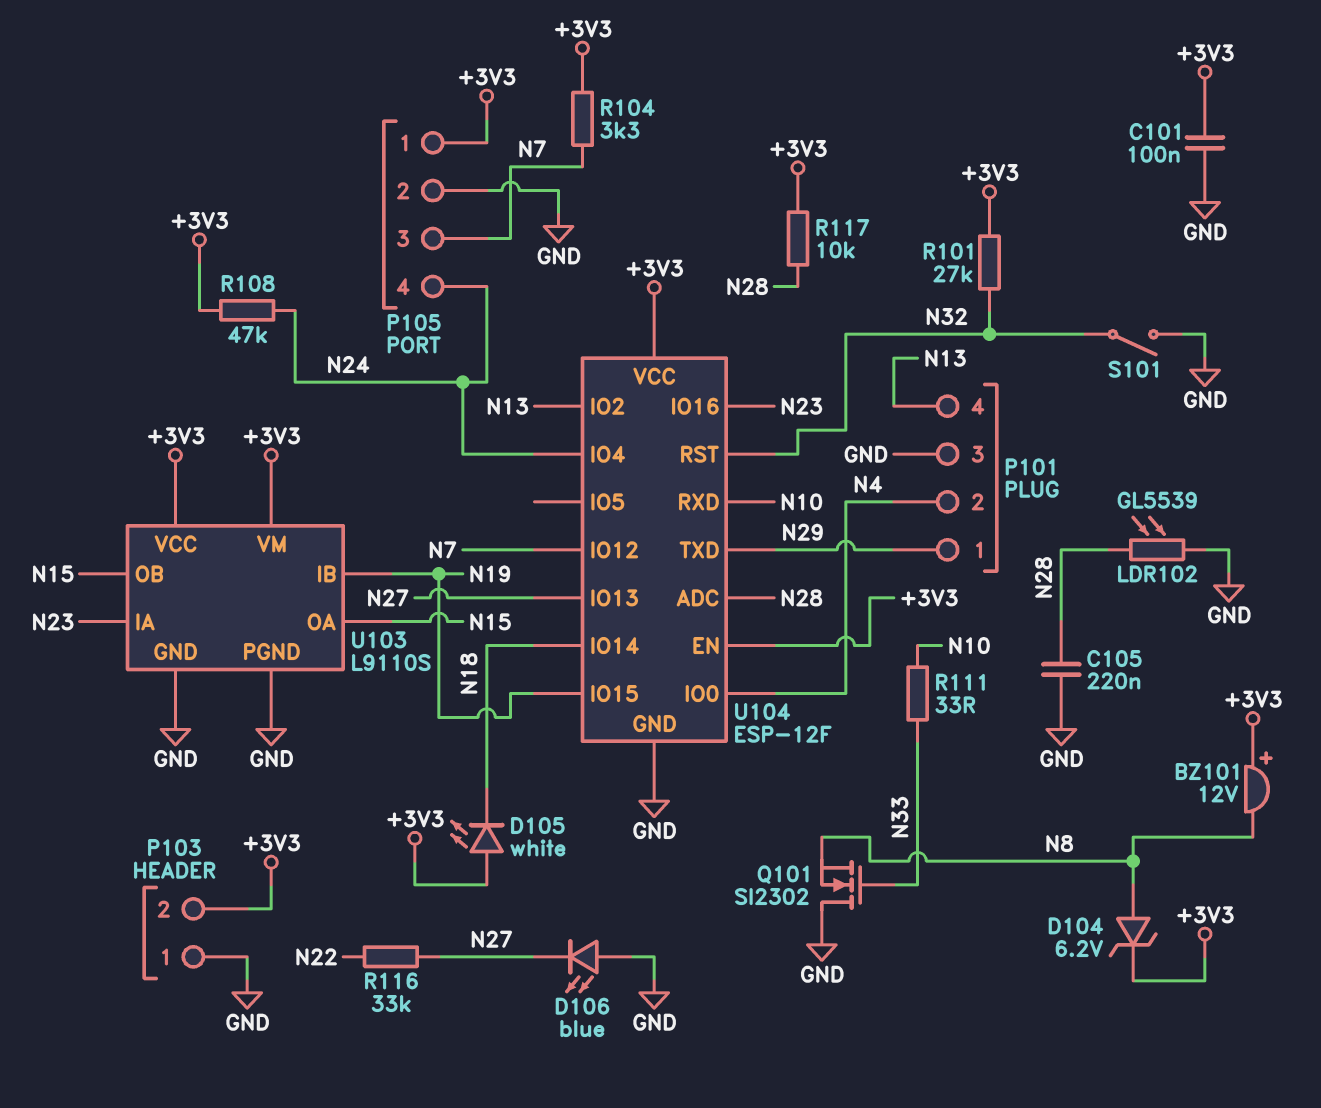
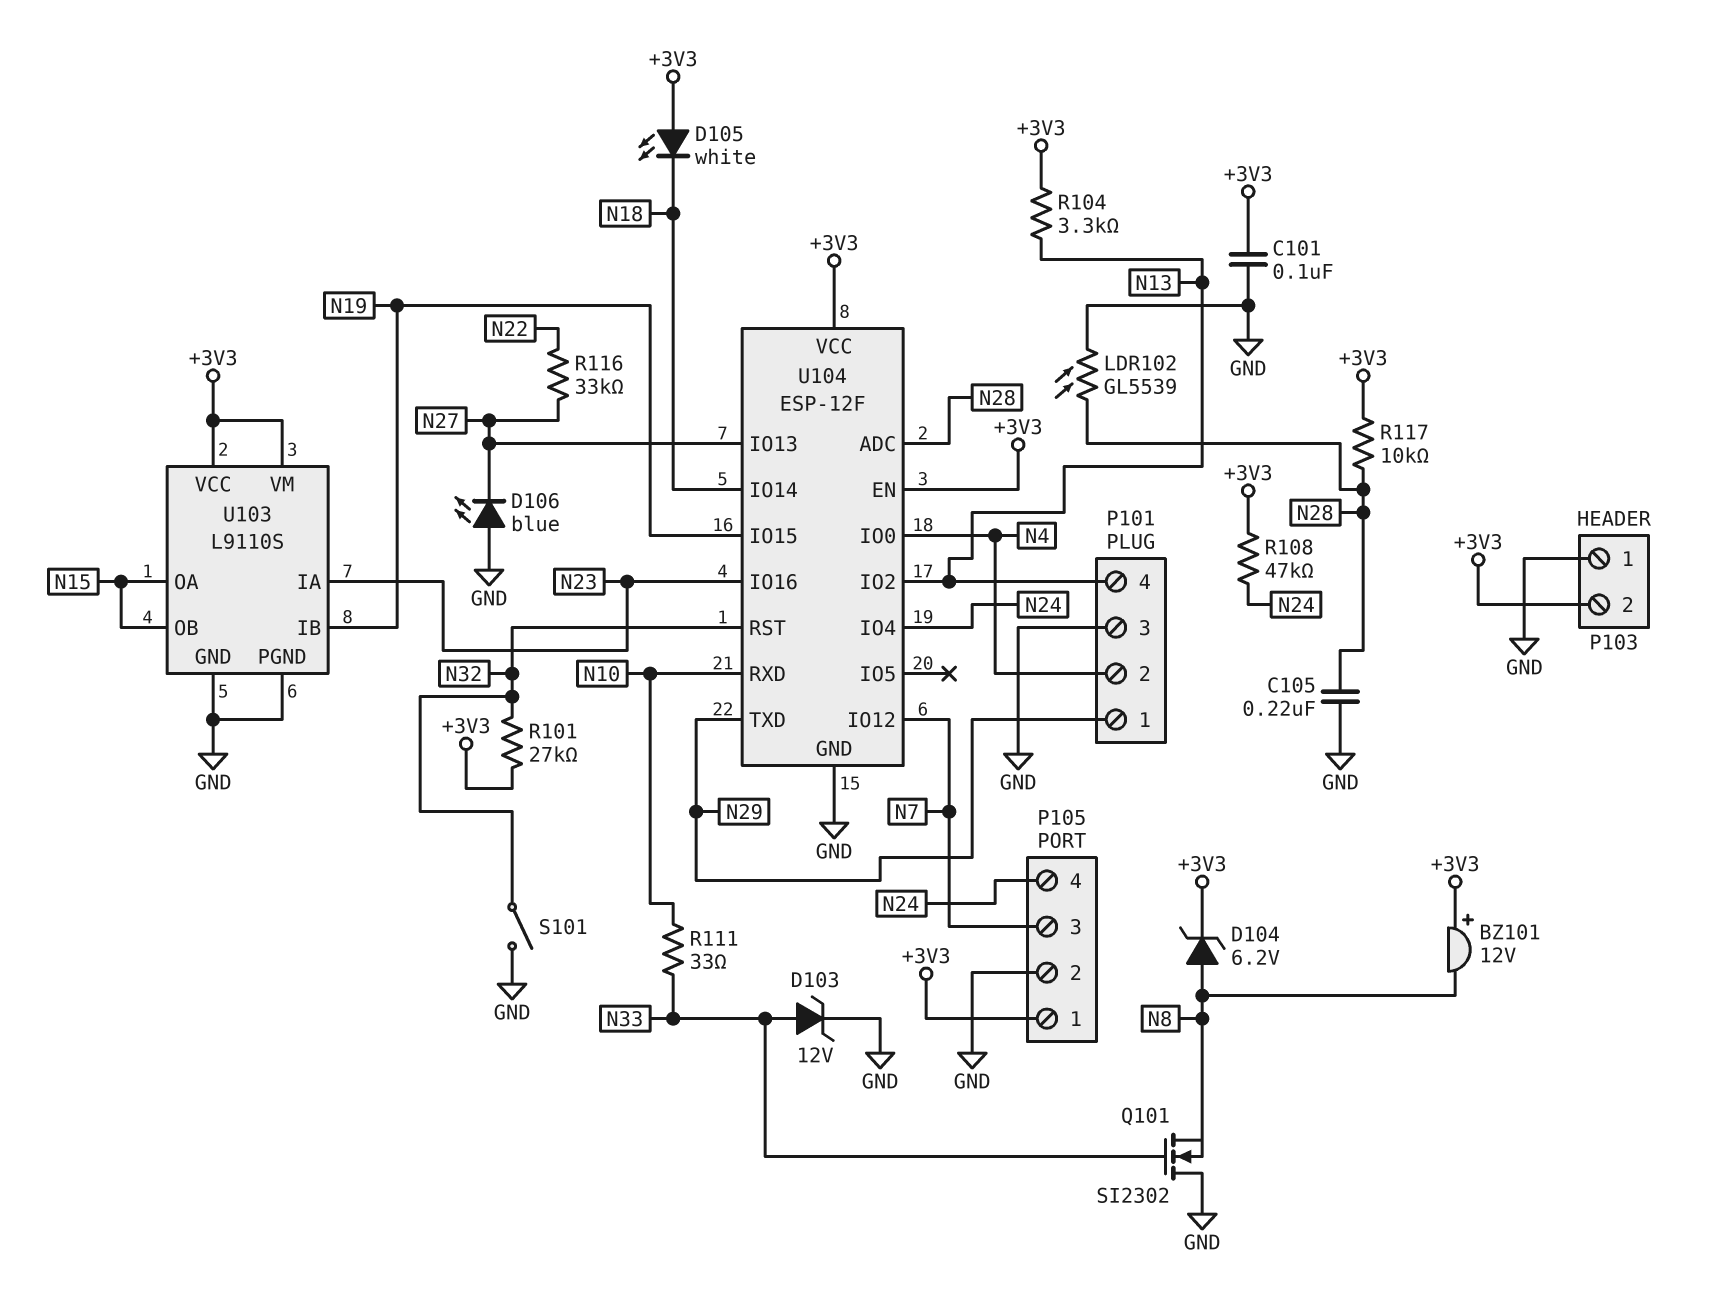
D103: none -> zener 12V (A N33, K GND)
R104: 3.3k (+3V3, N7) -> 3.3k (+3V3, N13)

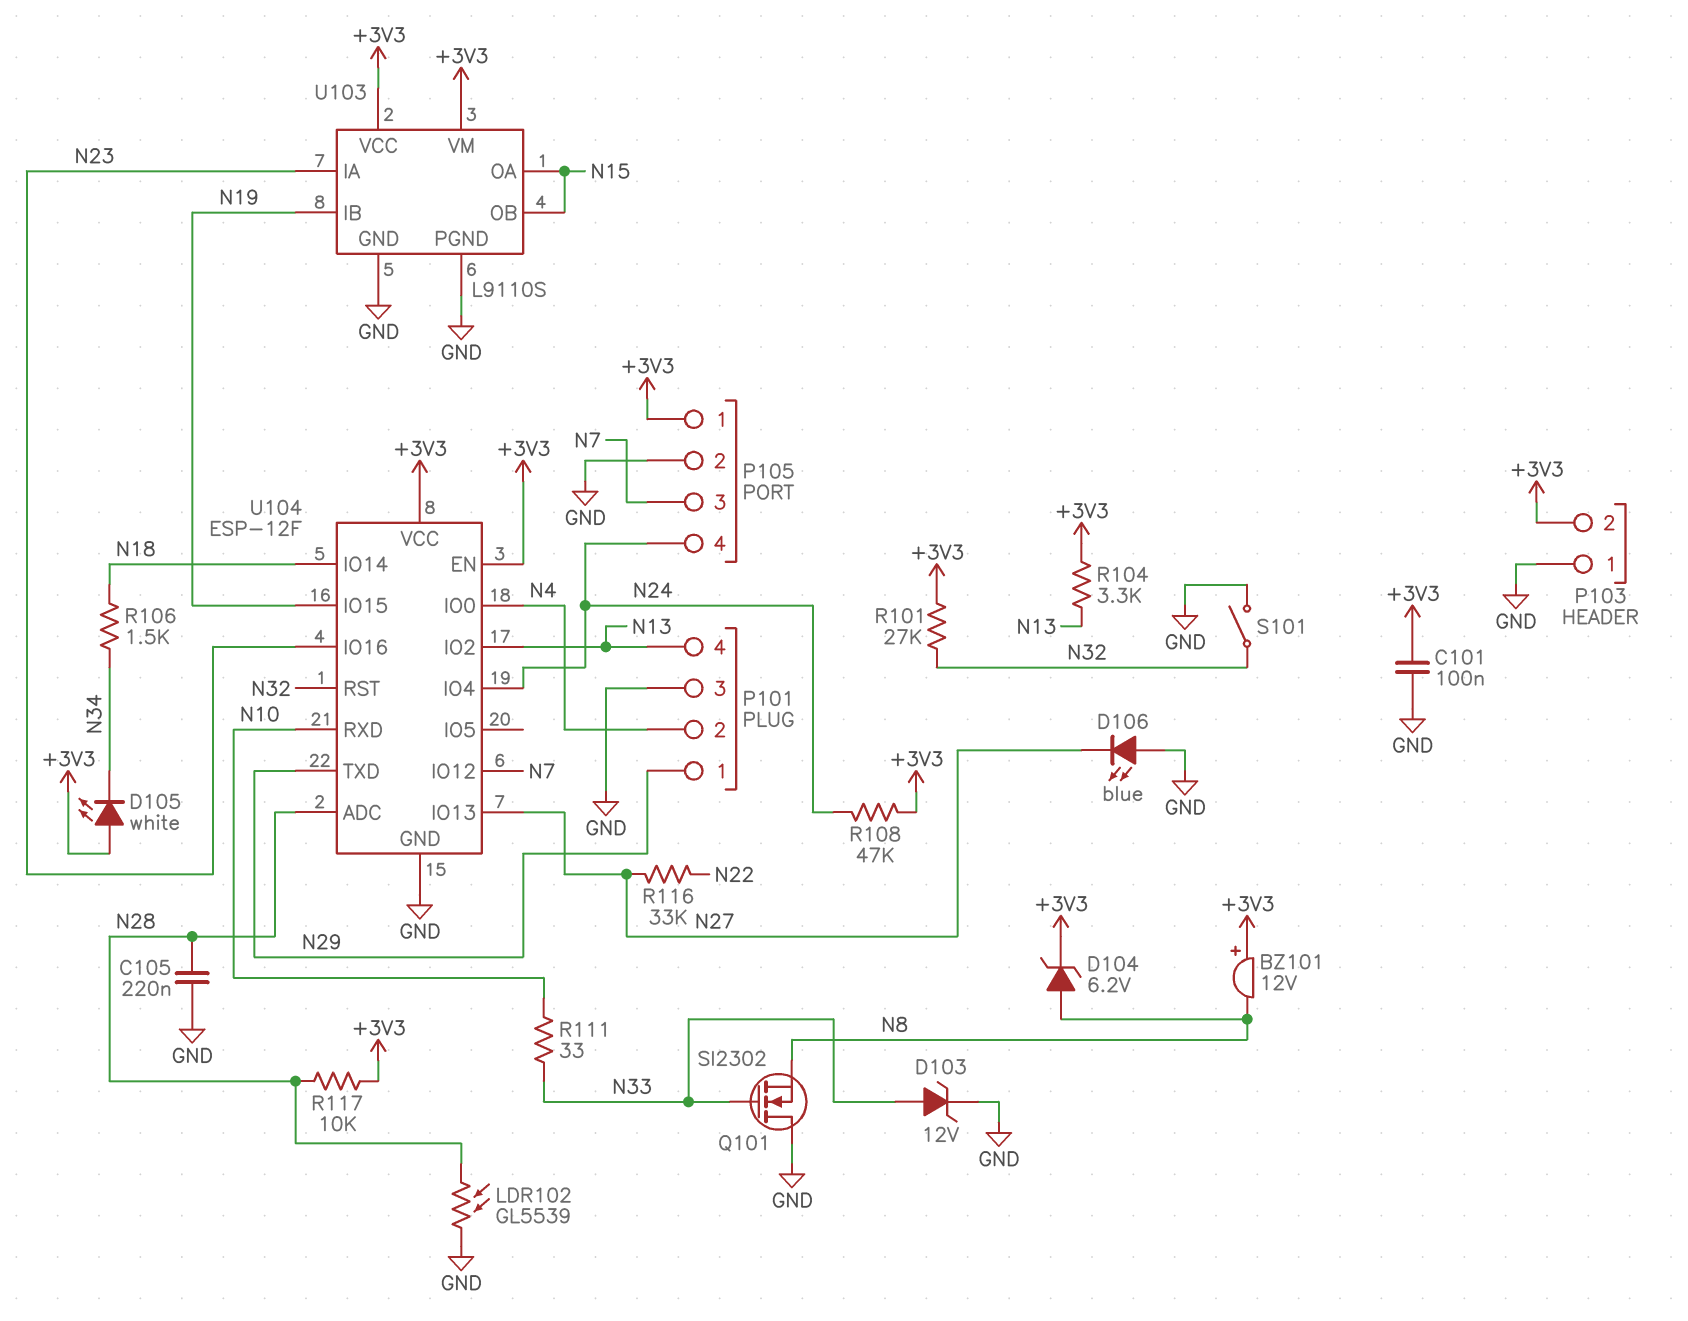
D105: LED white (A +3V3, K N18) -> LED white (A +3V3, K N34)
R106: none -> 1.5k (N18, N34)

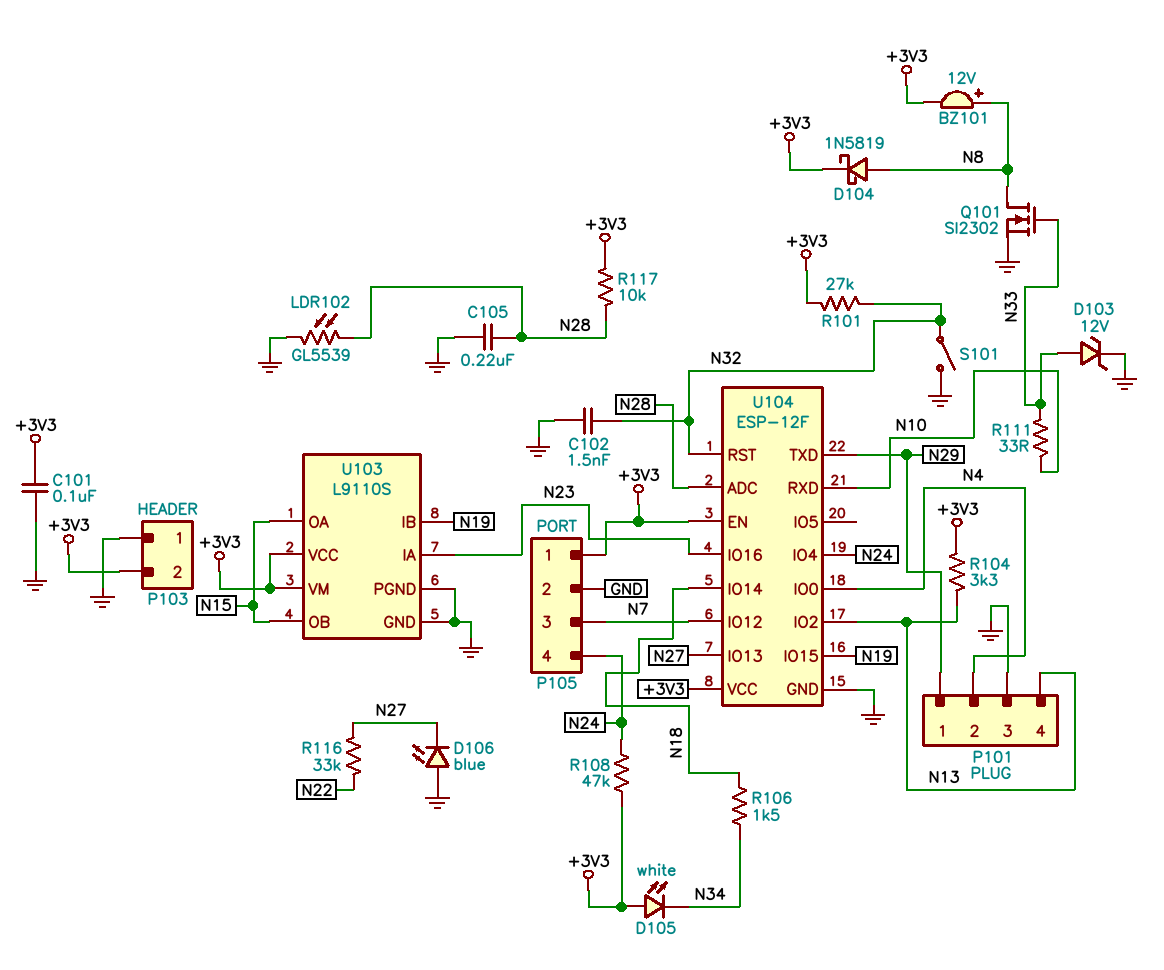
BZ101: buzzer 12V (plus +3V3, minus N8) -> buzzer 12V (plus N8, minus +3V3)
C102: none -> 1.5nF (GND, N32)
D104: zener 6.2V (A N8, K +3V3) -> schottky 1N5819 (A N8, K +3V3)
Q101: NMOS SI2302 (G N33, D GND, S N8) -> NMOS SI2302 (G N33, D N8, S GND)

